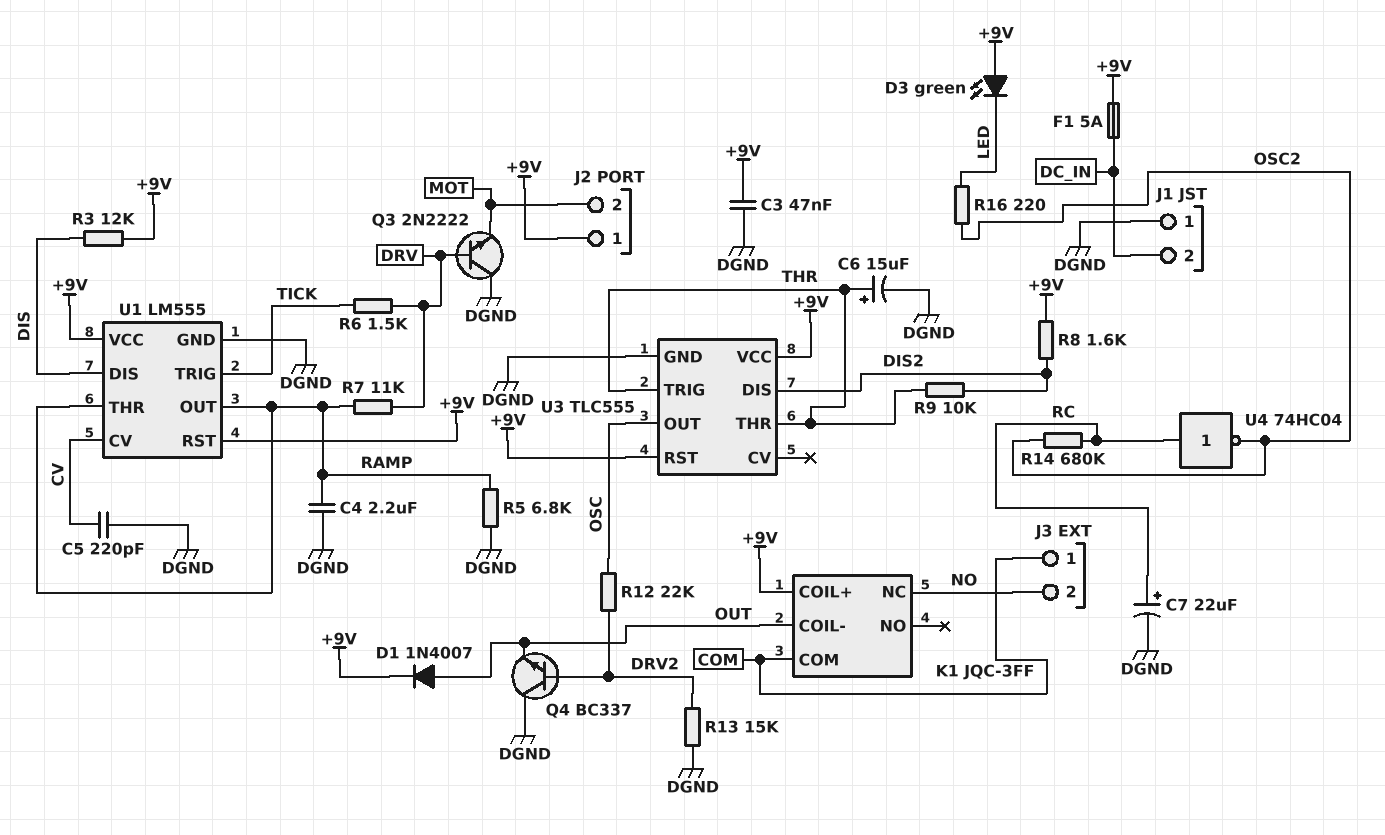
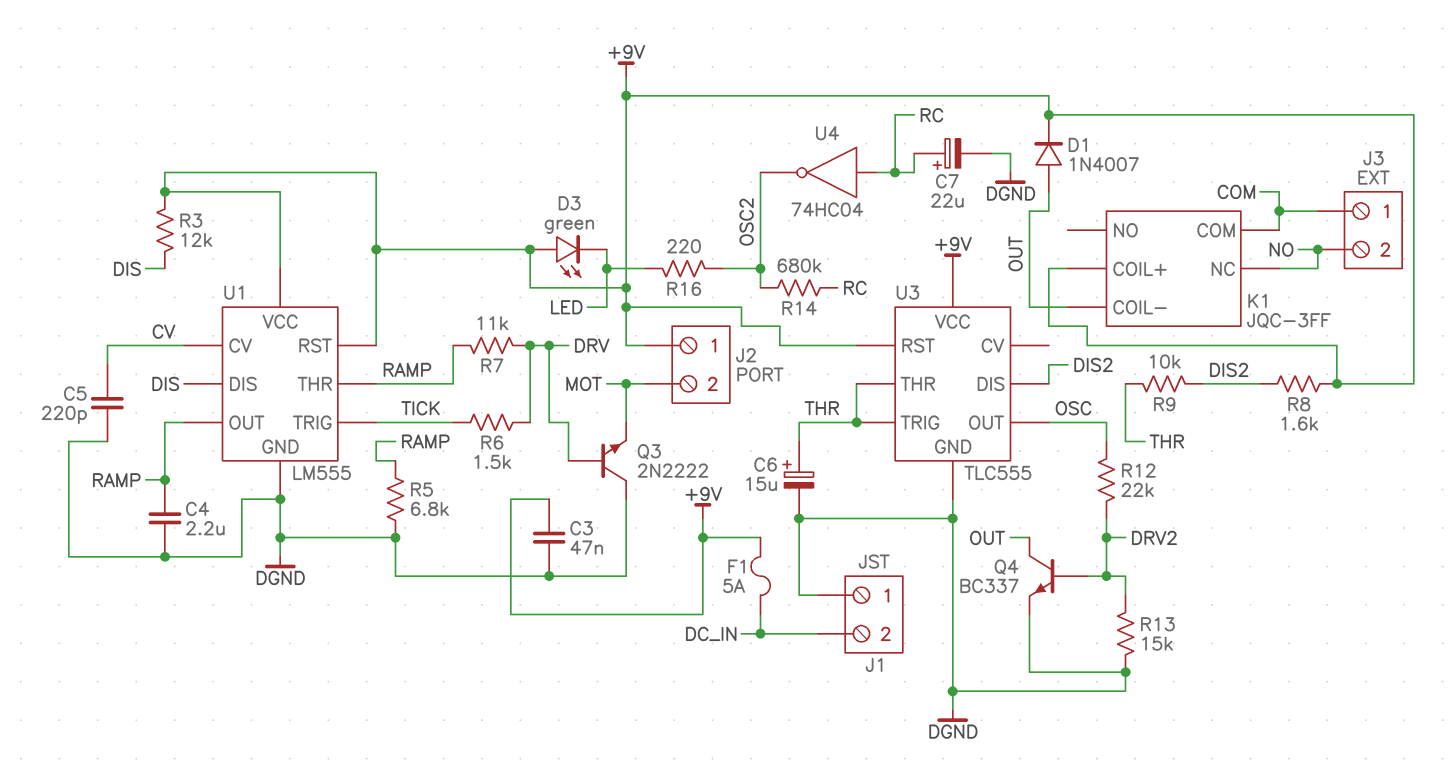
Q4: NPN BC337 (B DRV2, C DGND, E OUT) -> NPN BC337 (B DRV2, C OUT, E DGND)

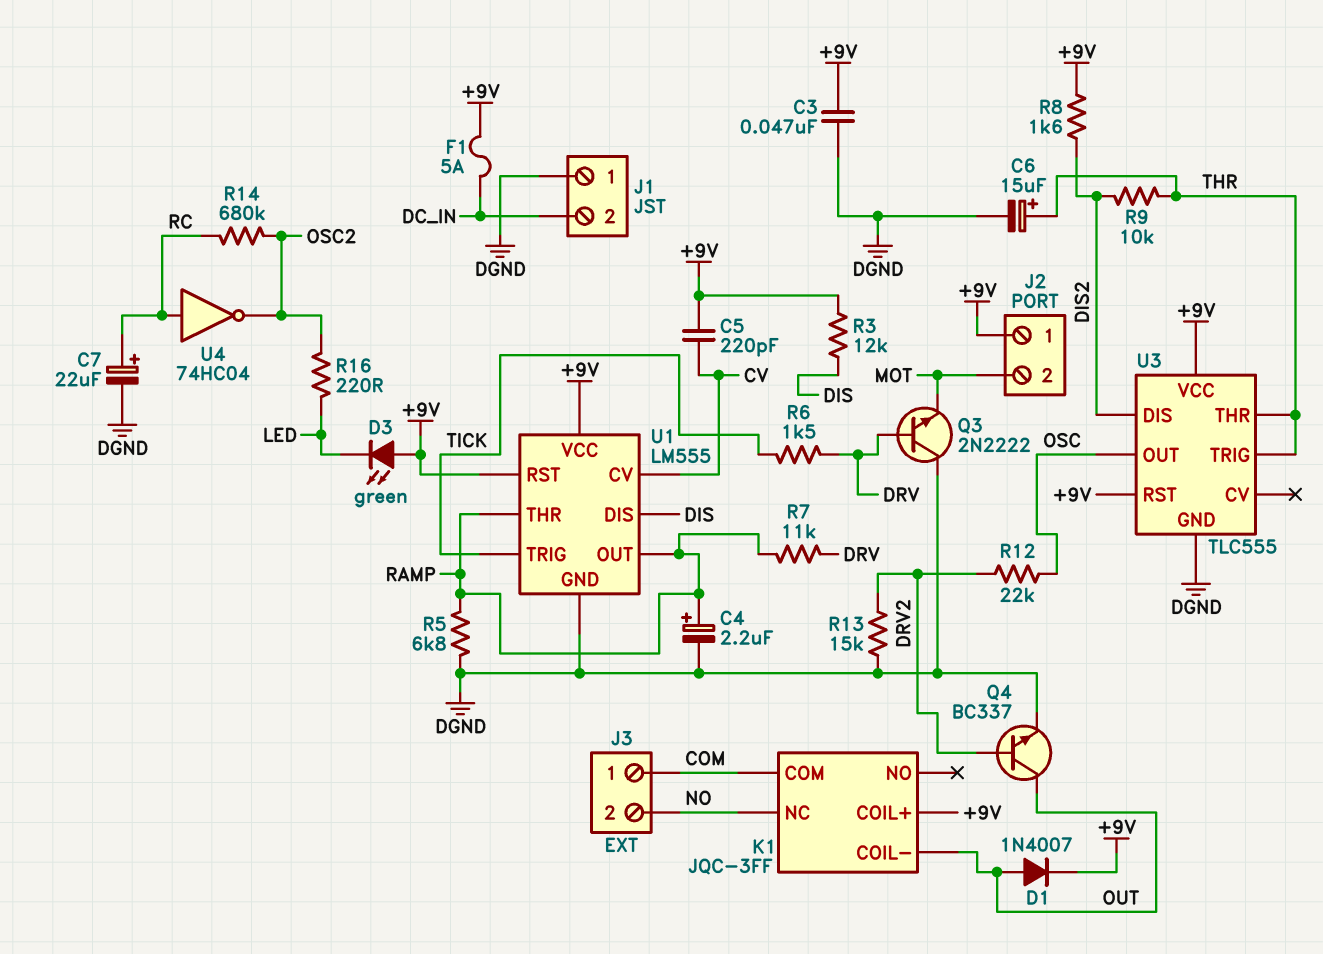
C4: 2.2uF (DGND, RAMP) -> 2.2uF (plus RAMP, minus DGND)
C5: 220pF (CV, DGND) -> 220pF (+9V, CV)

